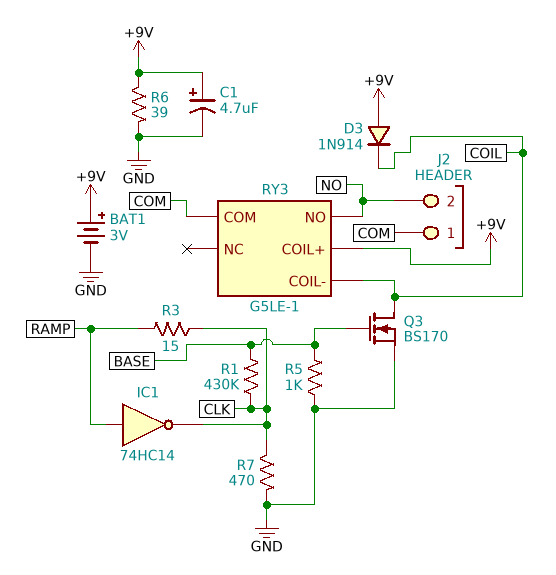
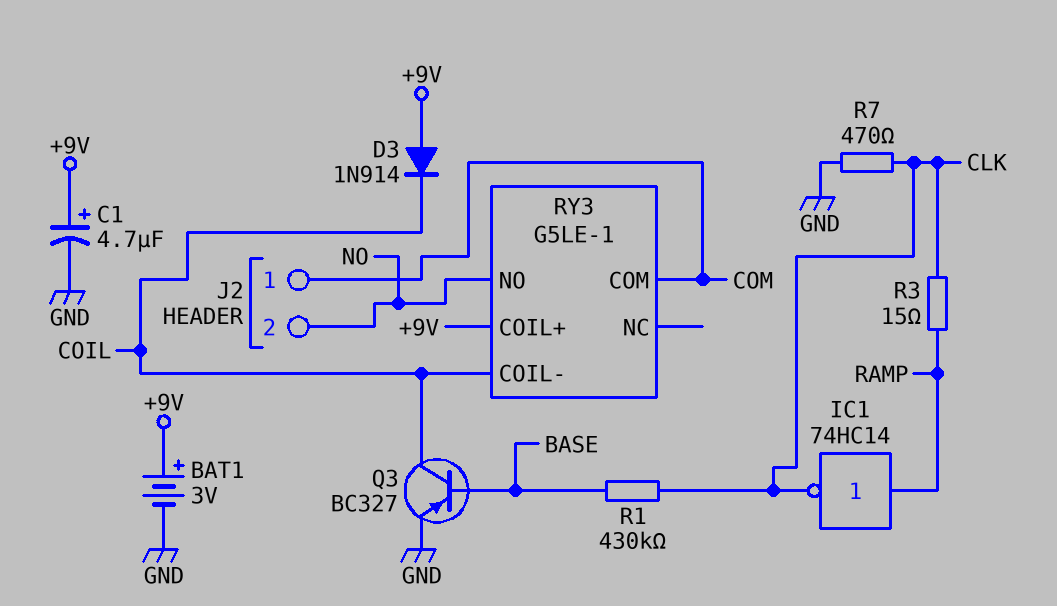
Q3: NMOS BS170 (G BASE, D COIL, S GND) -> PNP BC327 (B BASE, C COIL, E GND)
R5: 1k (BASE, GND) -> none
R6: 39 (+9V, GND) -> none

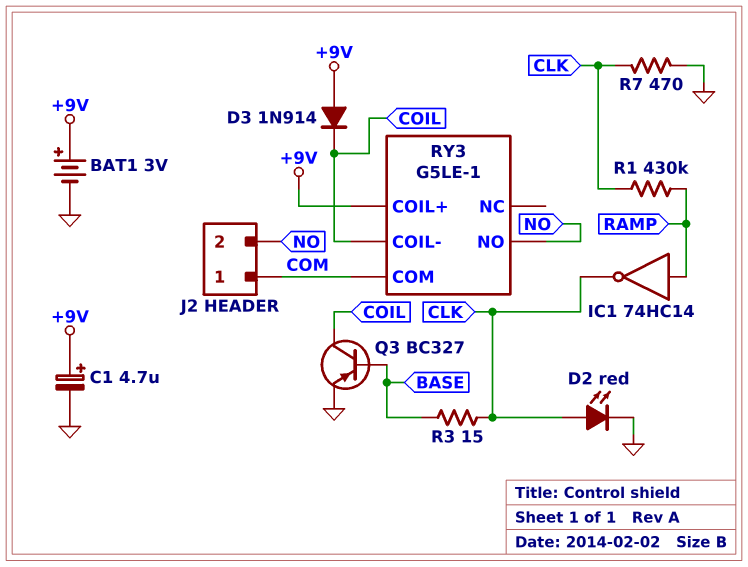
D2: none -> LED red (A CLK, K GND)
R1: 430k (BASE, CLK) -> 430k (CLK, RAMP)
R3: 15 (CLK, RAMP) -> 15 (BASE, CLK)

